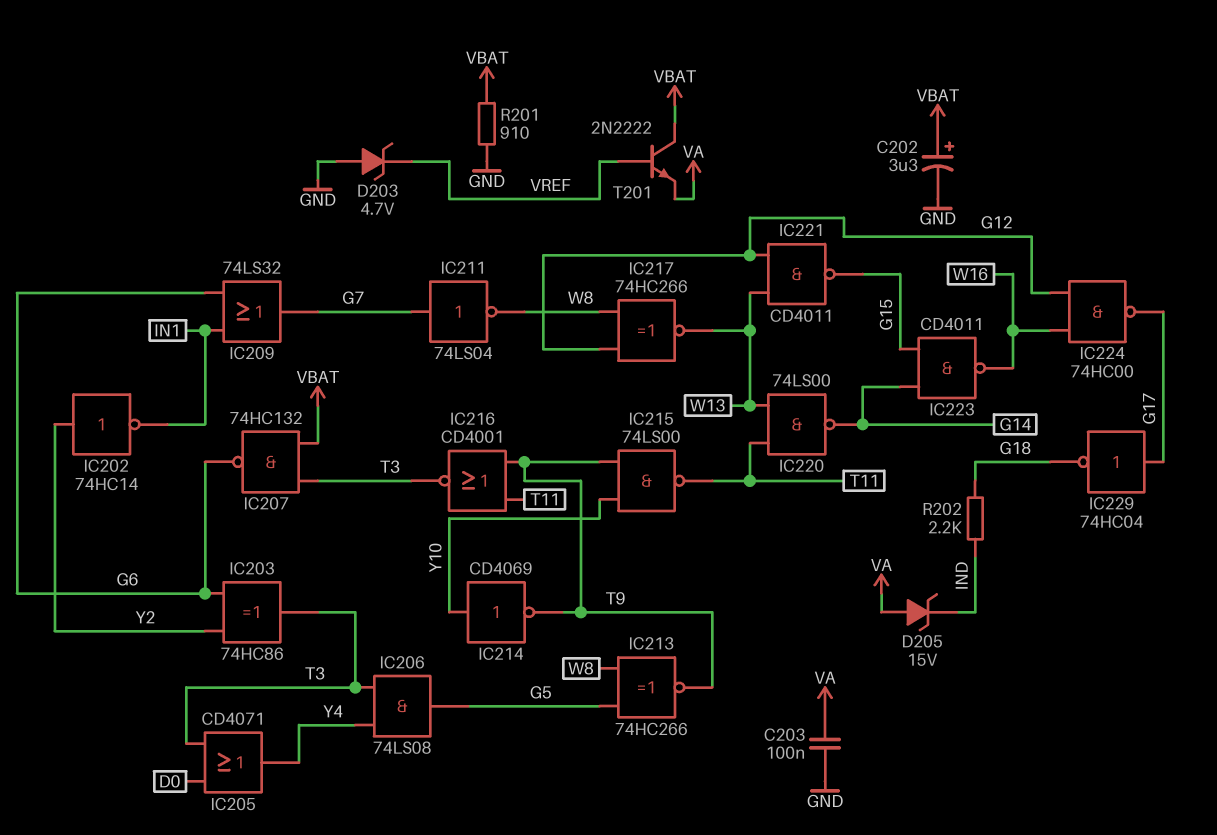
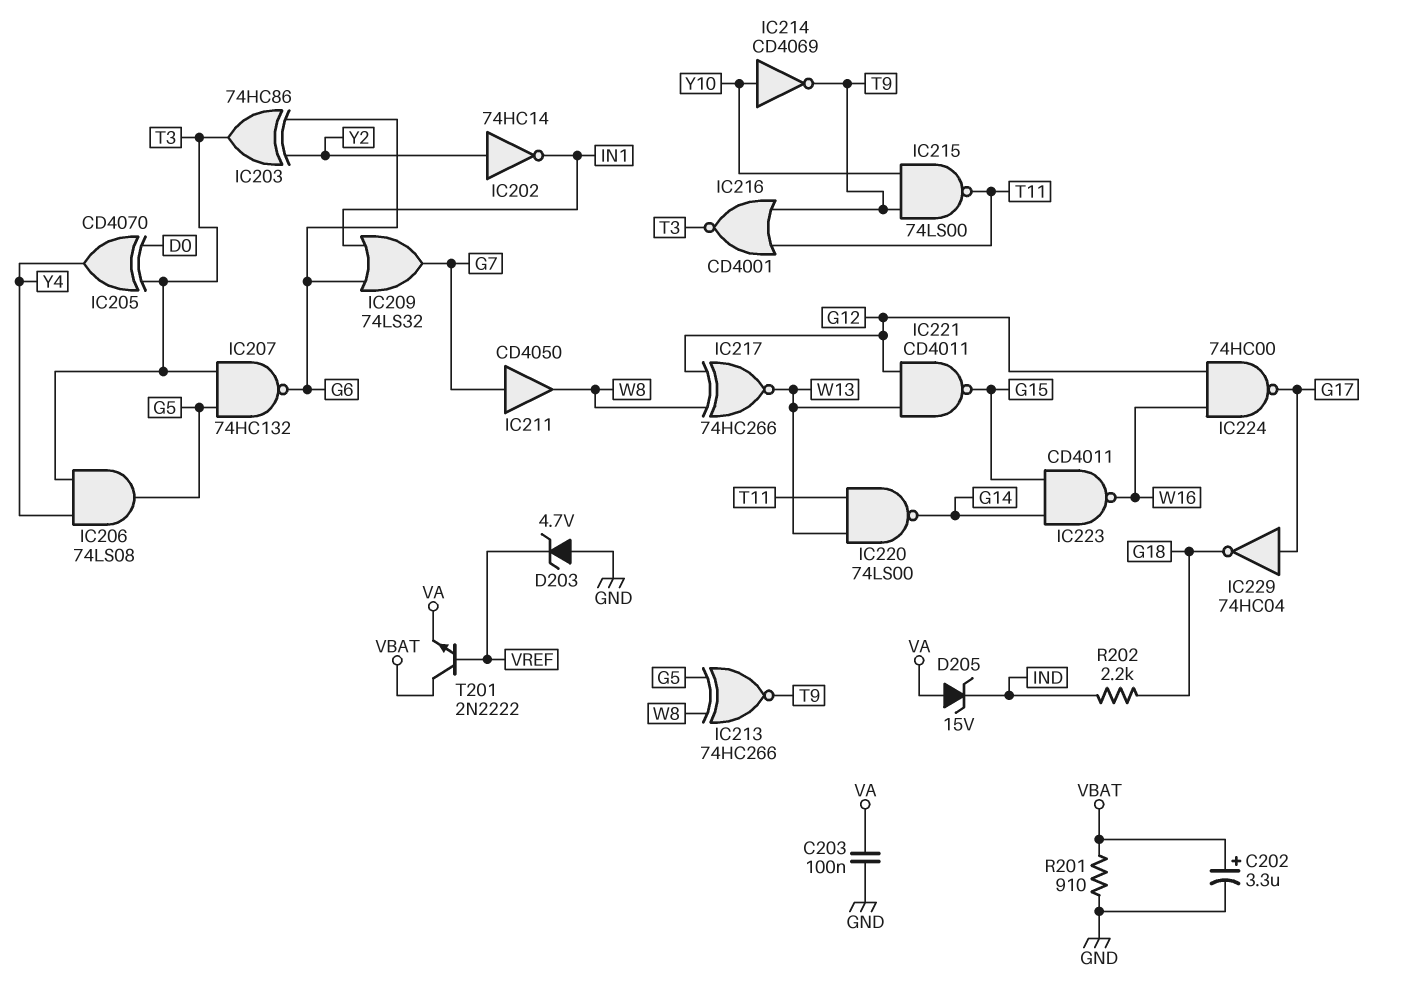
IC205: OR CD4071 (in D0, in T3, out Y4) -> XOR CD4070 (in D0, in T3, out Y4)
IC207: NAND 74HC132 (in T3, in VBAT, out G6) -> NAND 74HC132 (in G5, in T3, out G6)
IC211: NOT 74LS04 (in G7, out W8) -> buffer CD4050 (in G7, out W8)

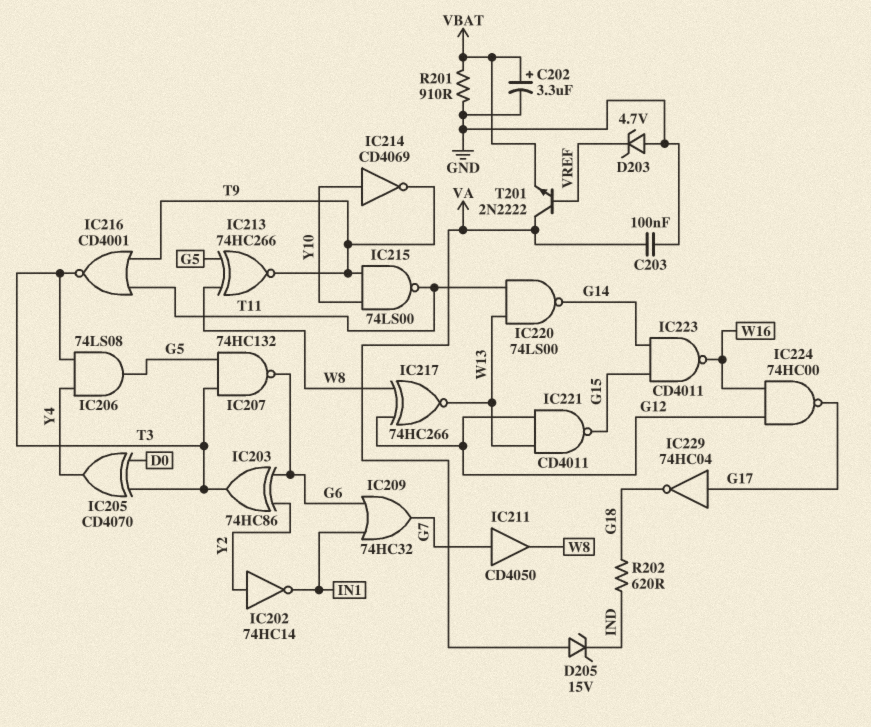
IC209: OR 74LS32 (in G6, in IN1, out G7) -> OR 74HC32 (in G6, in IN1, out G7)
R202: 2.2k (G18, IND) -> 620 (G18, IND)
T201: NPN 2N2222 (B VREF, C VBAT, E VA) -> NPN 2N2222 (B VREF, C VA, E VBAT)

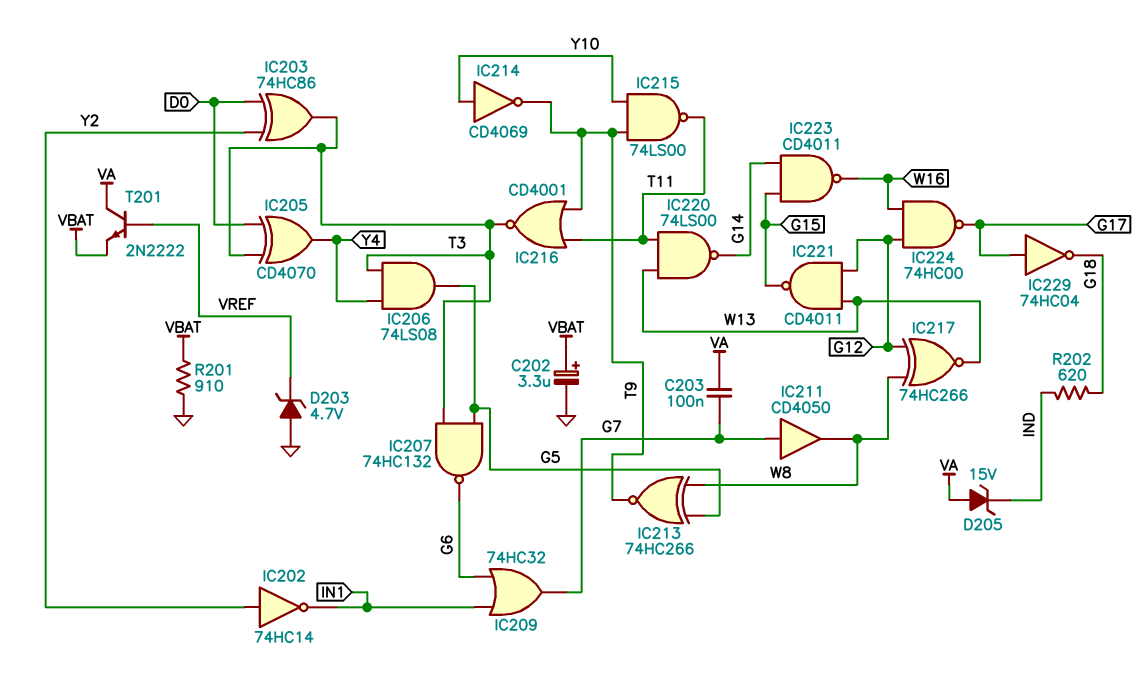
C203: 100nF (GND, VA) -> 100nF (G7, VA)
IC203: XOR 74HC86 (in G6, in Y2, out T3) -> XOR 74HC86 (in D0, in Y2, out T3)

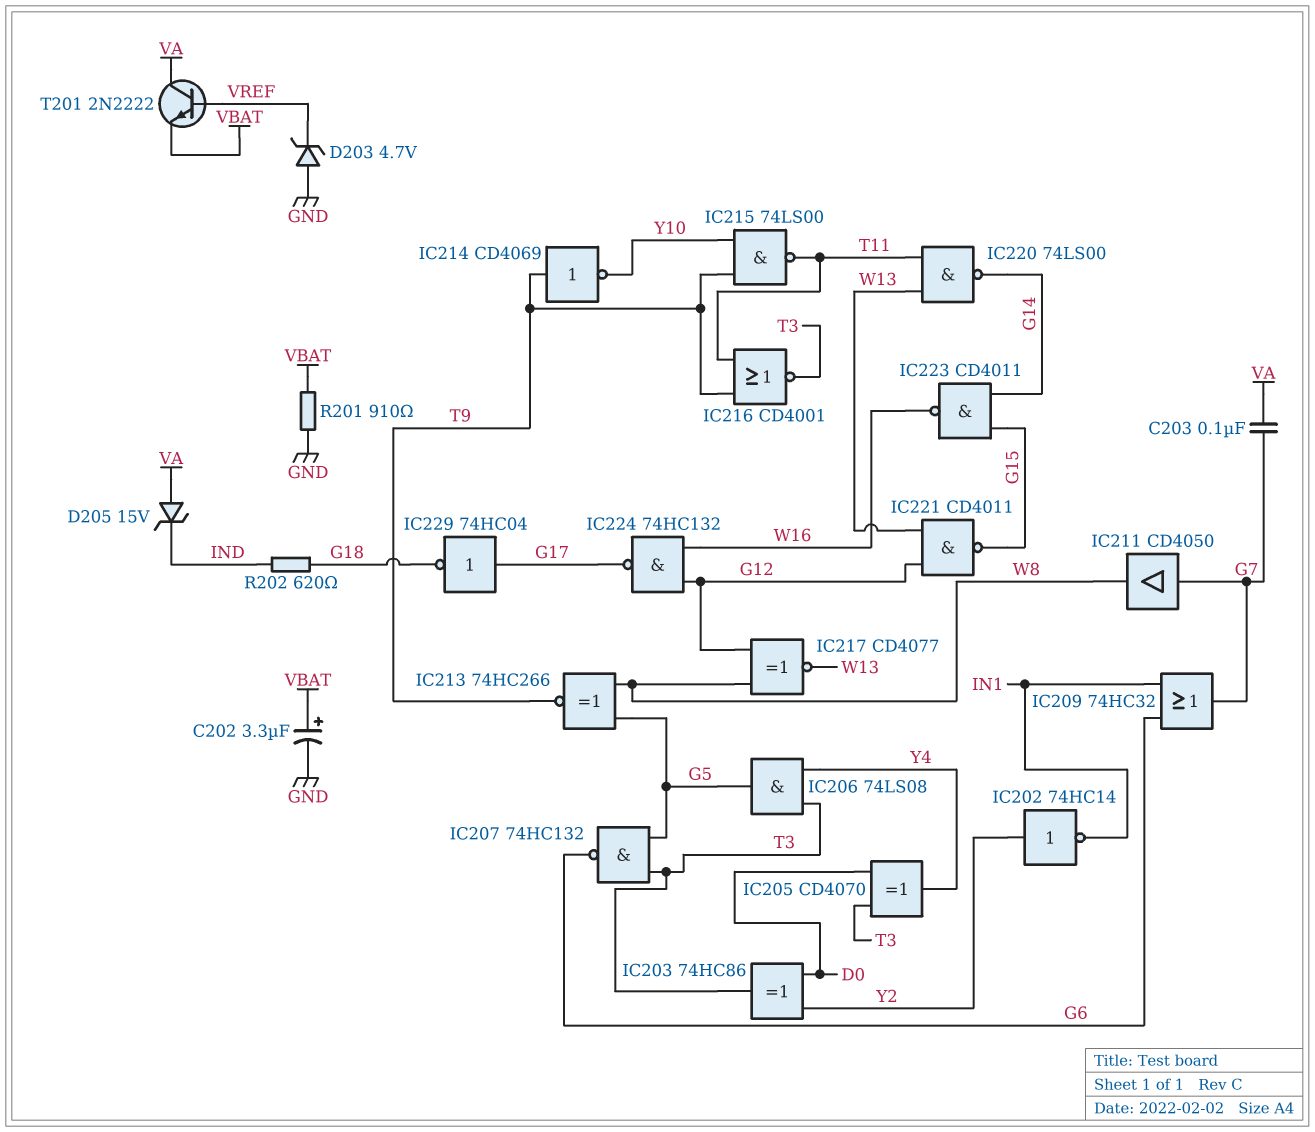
IC214: NOT CD4069 (in Y10, out T9) -> NOT CD4069 (in T9, out Y10)
IC217: XNOR 74HC266 (in G12, in W8, out W13) -> XNOR CD4077 (in G12, in W8, out W13)
IC224: NAND 74HC00 (in G12, in W16, out G17) -> NAND 74HC132 (in G12, in W16, out G17)

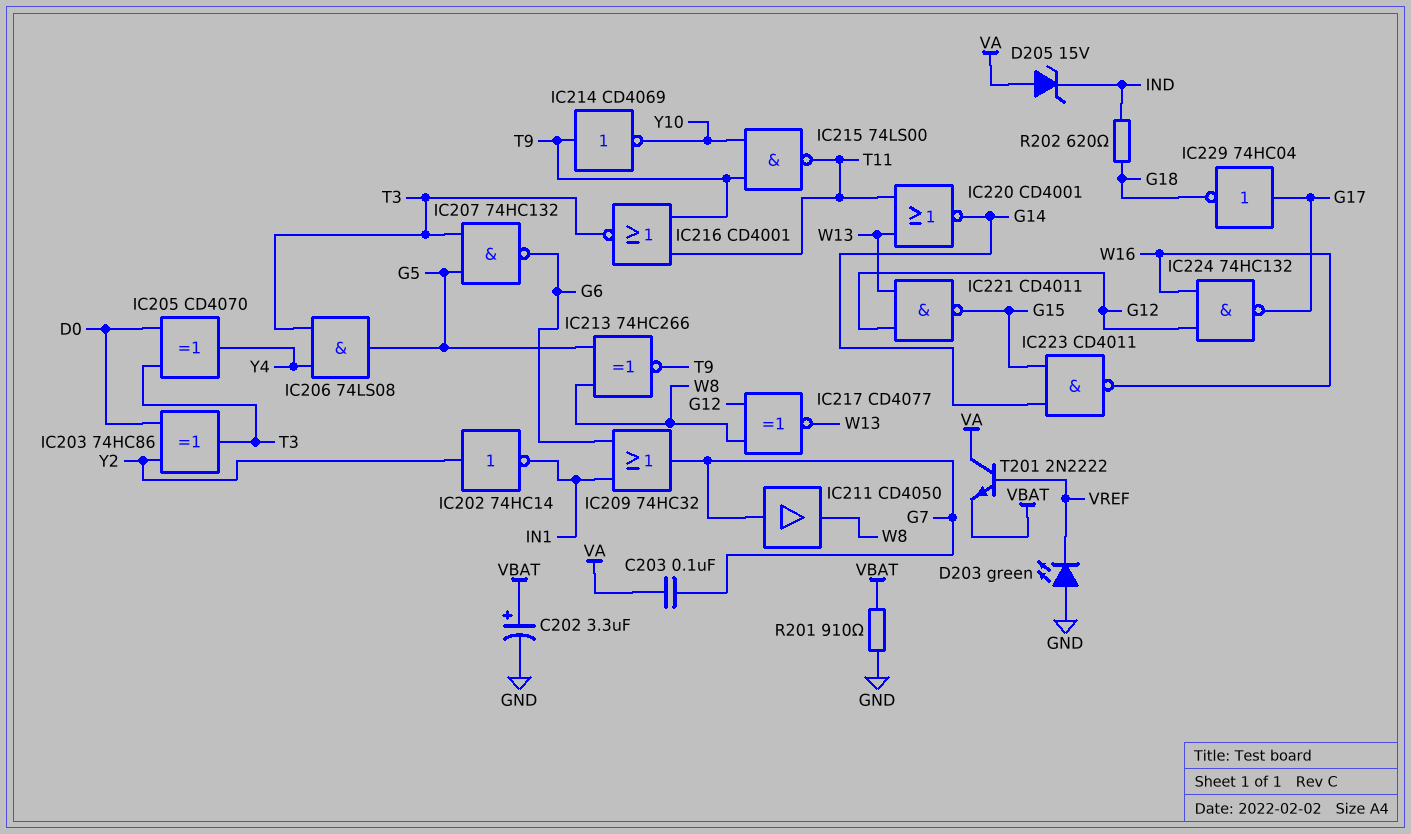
D203: zener 4.7V (A GND, K VREF) -> LED green (A GND, K VREF)
IC220: NAND 74LS00 (in T11, in W13, out G14) -> NOR CD4001 (in T11, in W13, out G14)

